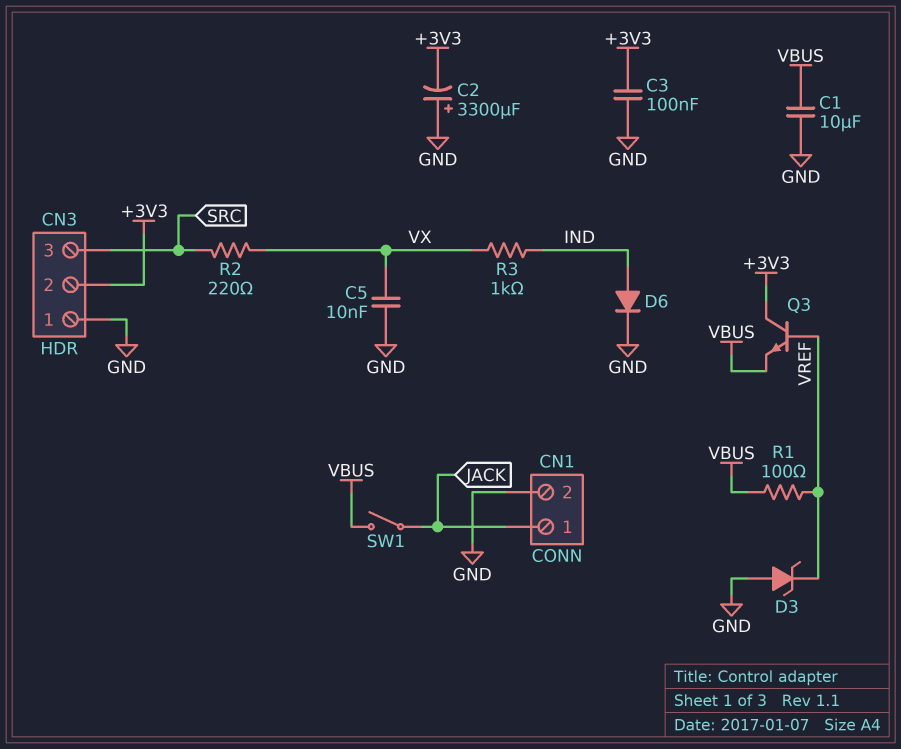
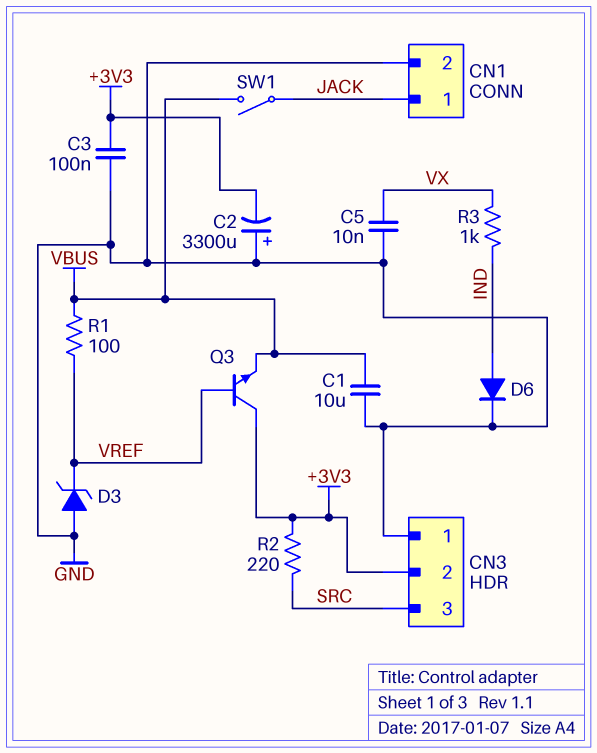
R2: 220 (SRC, VX) -> 220 (+3V3, SRC)

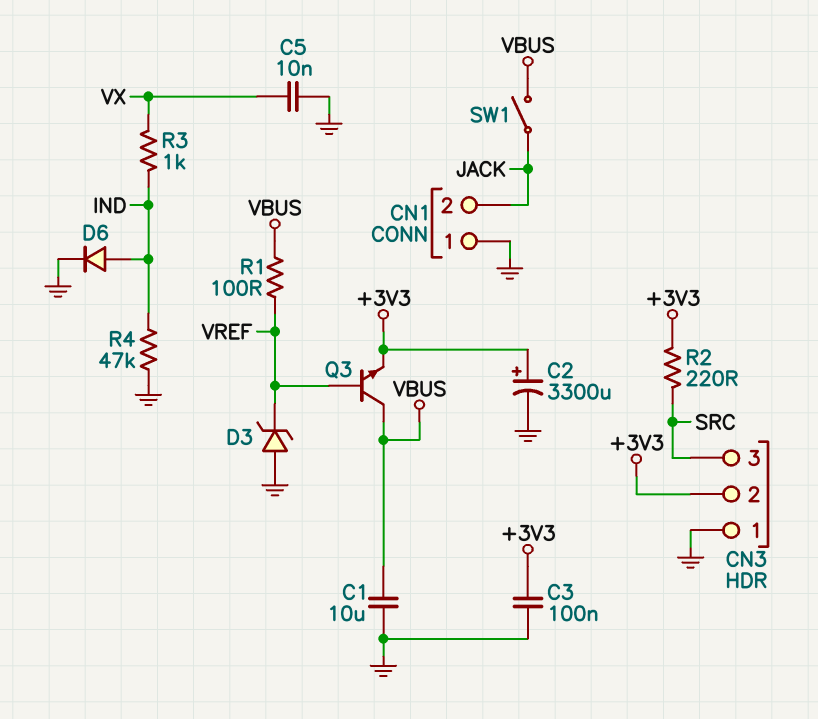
C2: 3300uF (plus GND, minus +3V3) -> 3300uF (plus +3V3, minus GND)
CN1 pin 1: JACK -> GND
CN1 pin 2: GND -> JACK
Q3: NPN (B VREF, C +3V3, E VBUS) -> NPN (B VREF, C VBUS, E +3V3)
R4: none -> 47k (GND, IND)

